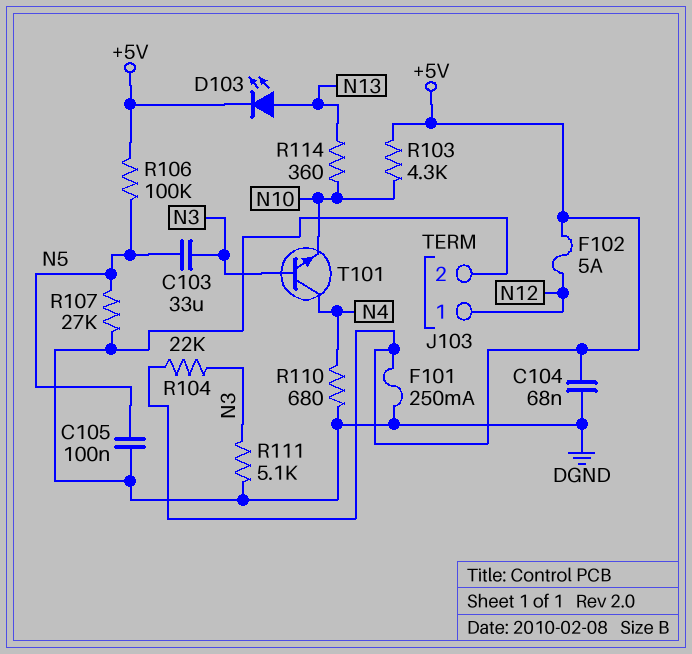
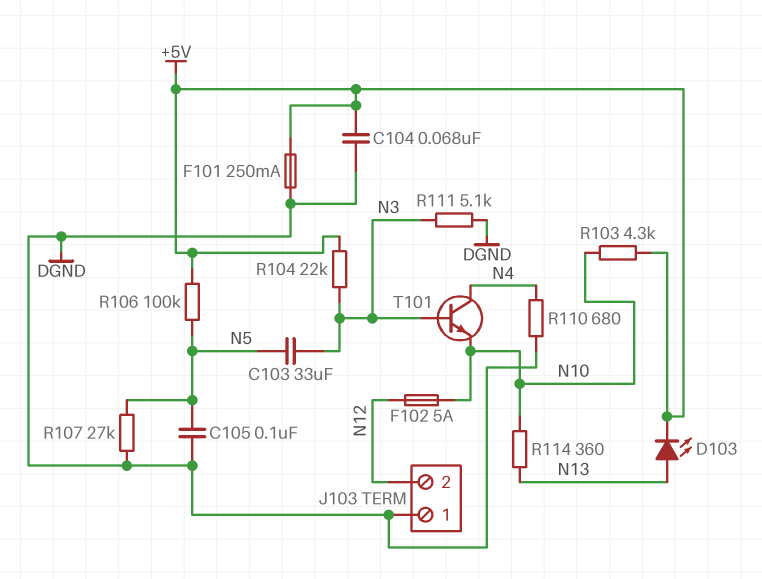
F102: 5A (+5V, N12) -> 5A (N10, N12)
J103 pin 1: N12 -> DGND
J103 pin 2: DGND -> N12

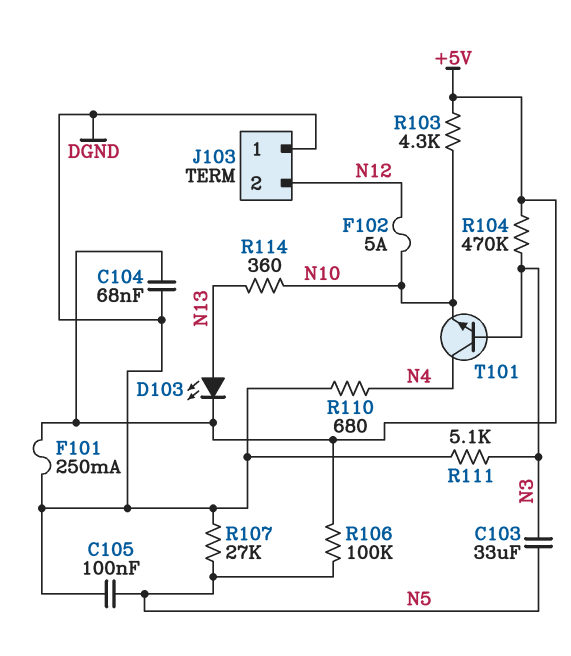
R104: 22k (+5V, N3) -> 470k (+5V, N3)

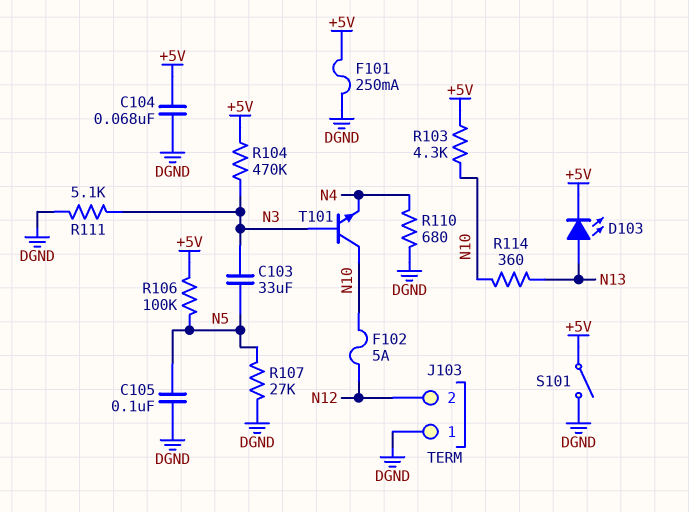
S101: none -> switch (+5V, DGND)
T101: NPN (B N3, C N4, E N10) -> NPN (B N3, C N10, E N4)

